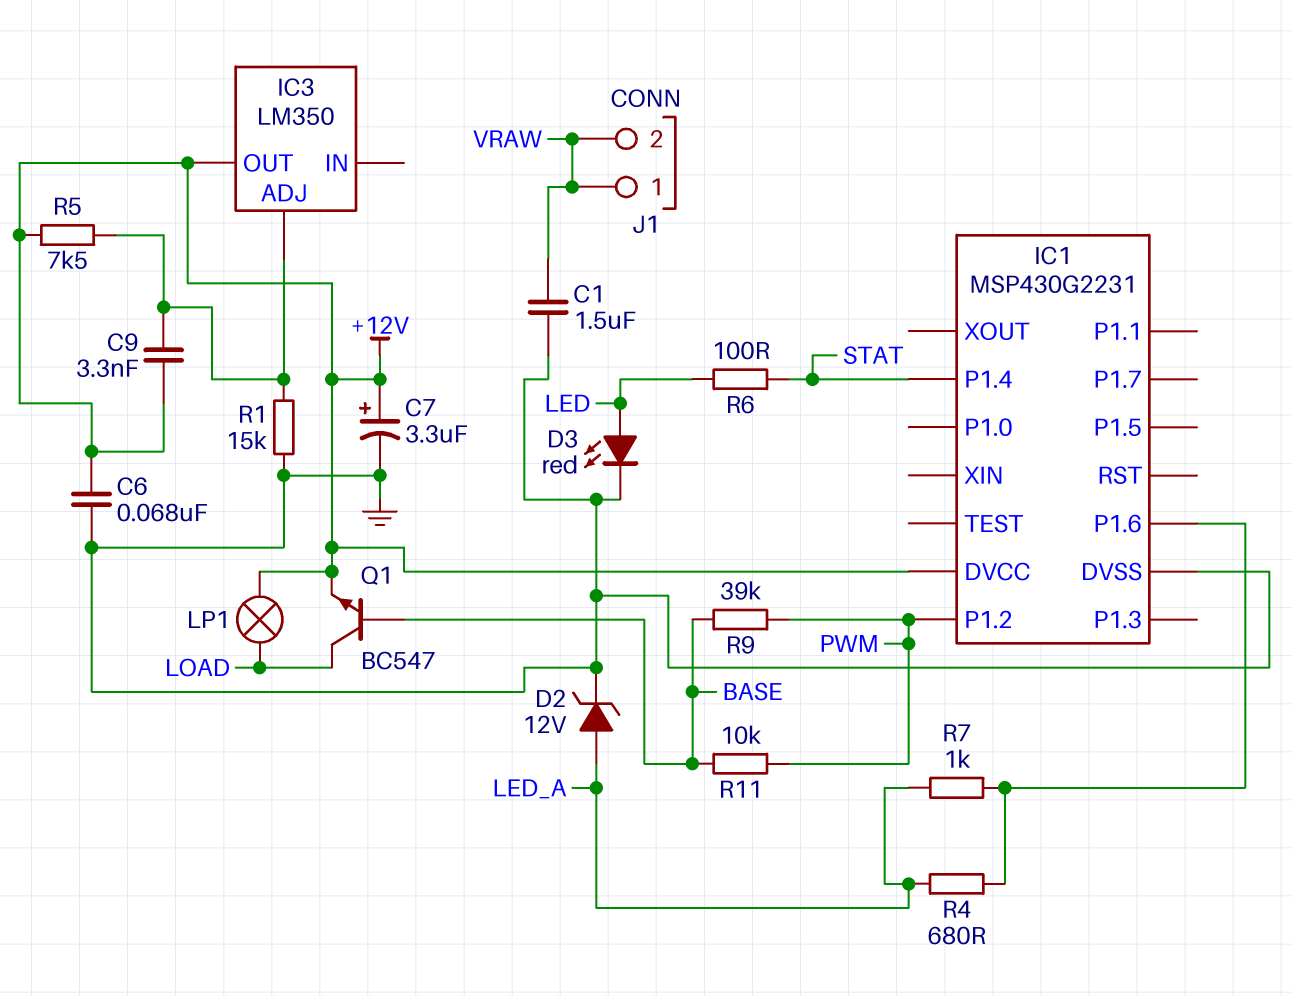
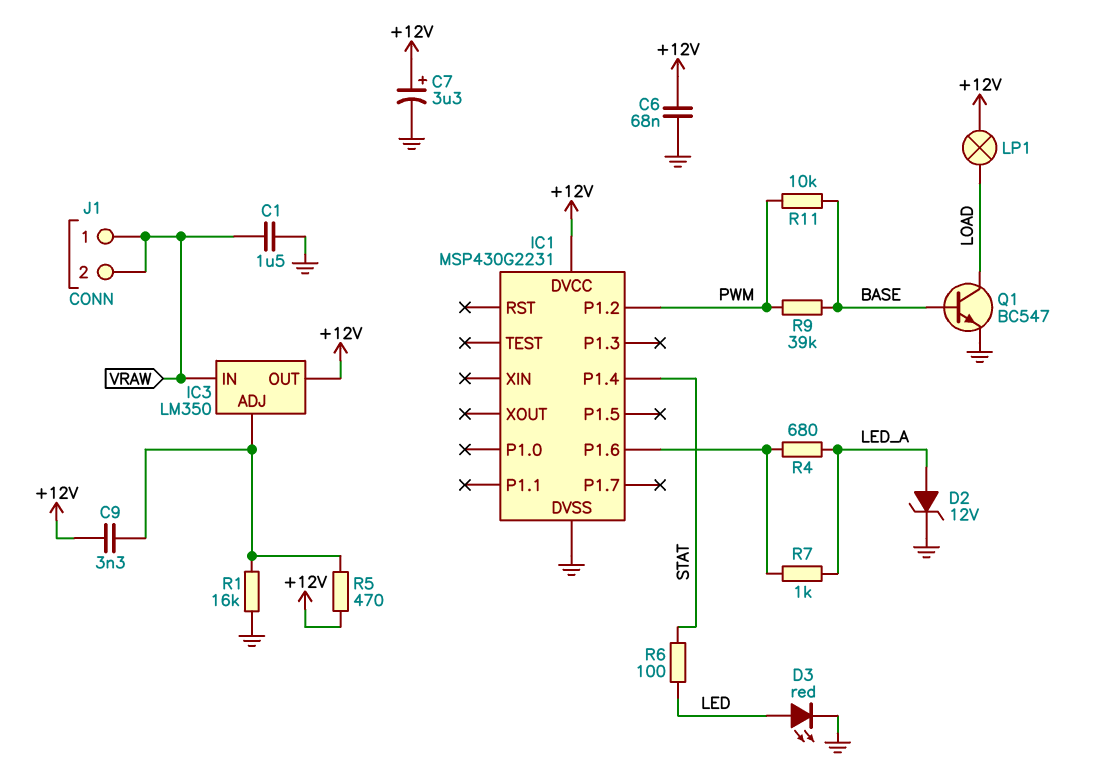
IC3 pin IN: none -> VRAW
Q1: NPN BC547 (B BASE, C LOAD, E +12V) -> NPN BC547 (B BASE, C LOAD, E GND)
R1: 15k (GND, IC3/ADJ) -> 16k (GND, IC3/ADJ)
R5: 7.5k (+12V, IC3/ADJ) -> 470 (+12V, IC3/ADJ)

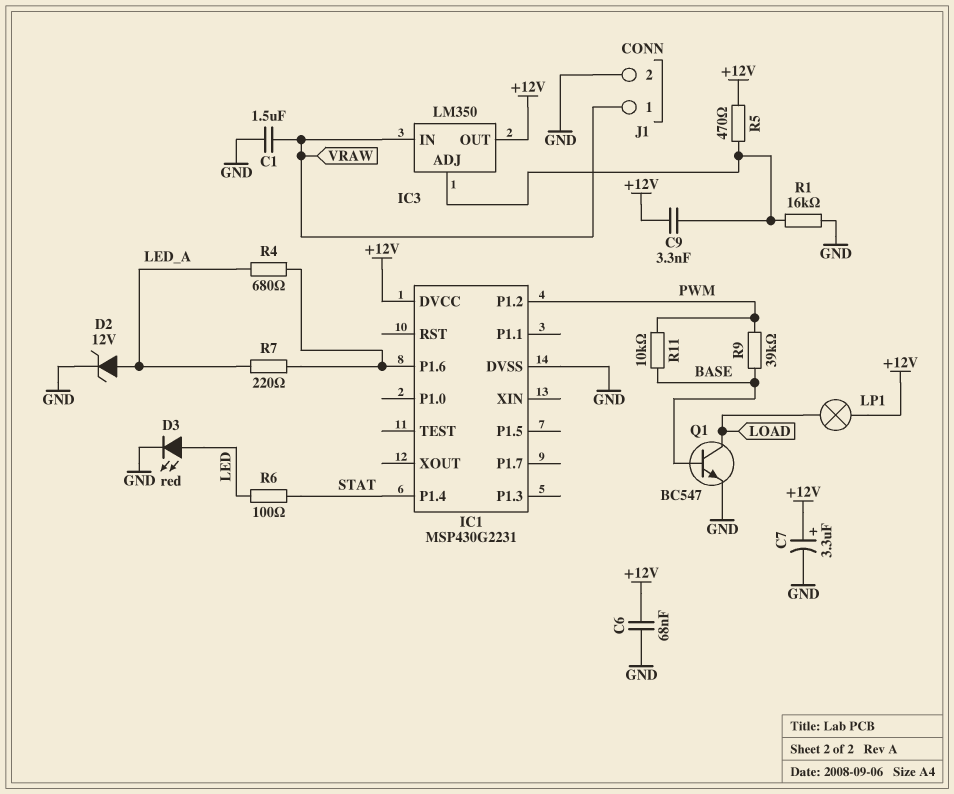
J1 pin 2: VRAW -> GND
R7: 1k (IC1/P1.6, LED_A) -> 220 (IC1/P1.6, LED_A)

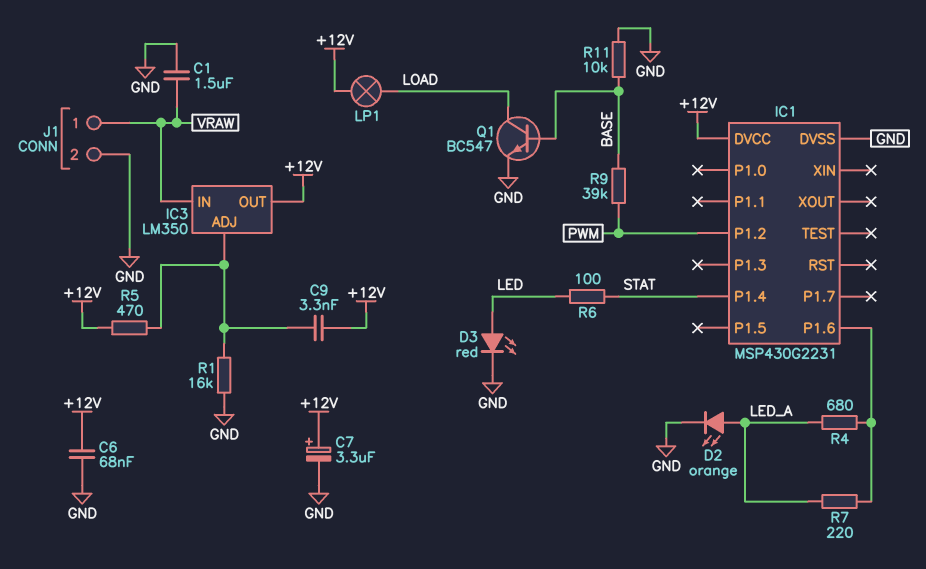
D2: zener 12V (A LED_A, K GND) -> LED orange (A LED_A, K GND)
R11: 10k (BASE, PWM) -> 10k (BASE, GND)

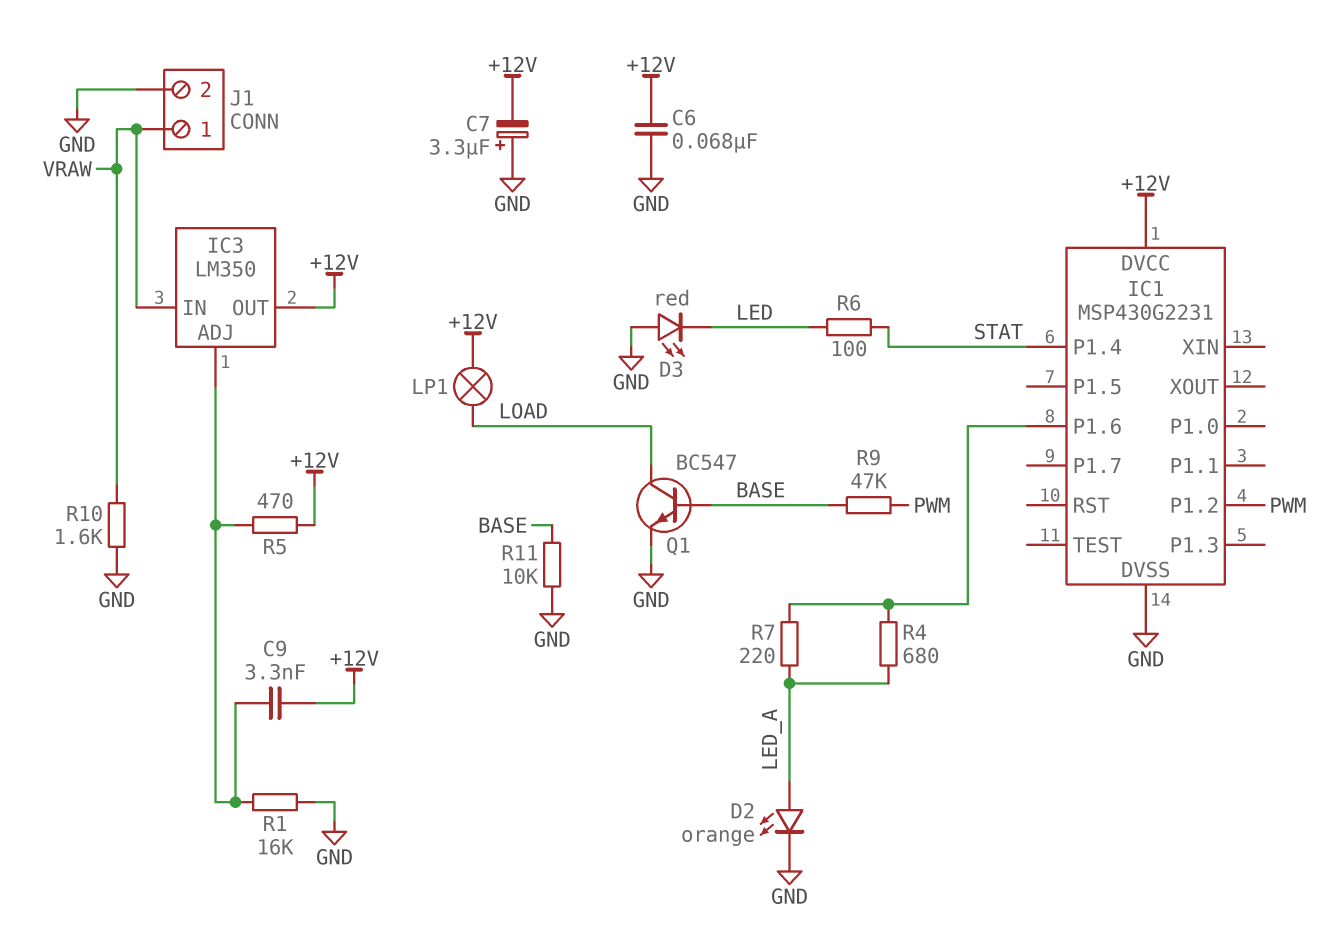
C1: 1.5uF (GND, VRAW) -> none
C7: 3.3uF (plus +12V, minus GND) -> 3.3uF (plus GND, minus +12V)
D3: LED red (A LED, K GND) -> LED red (A GND, K LED)
R9: 39k (BASE, PWM) -> 47k (BASE, PWM)
R10: none -> 1.6k (GND, VRAW)

